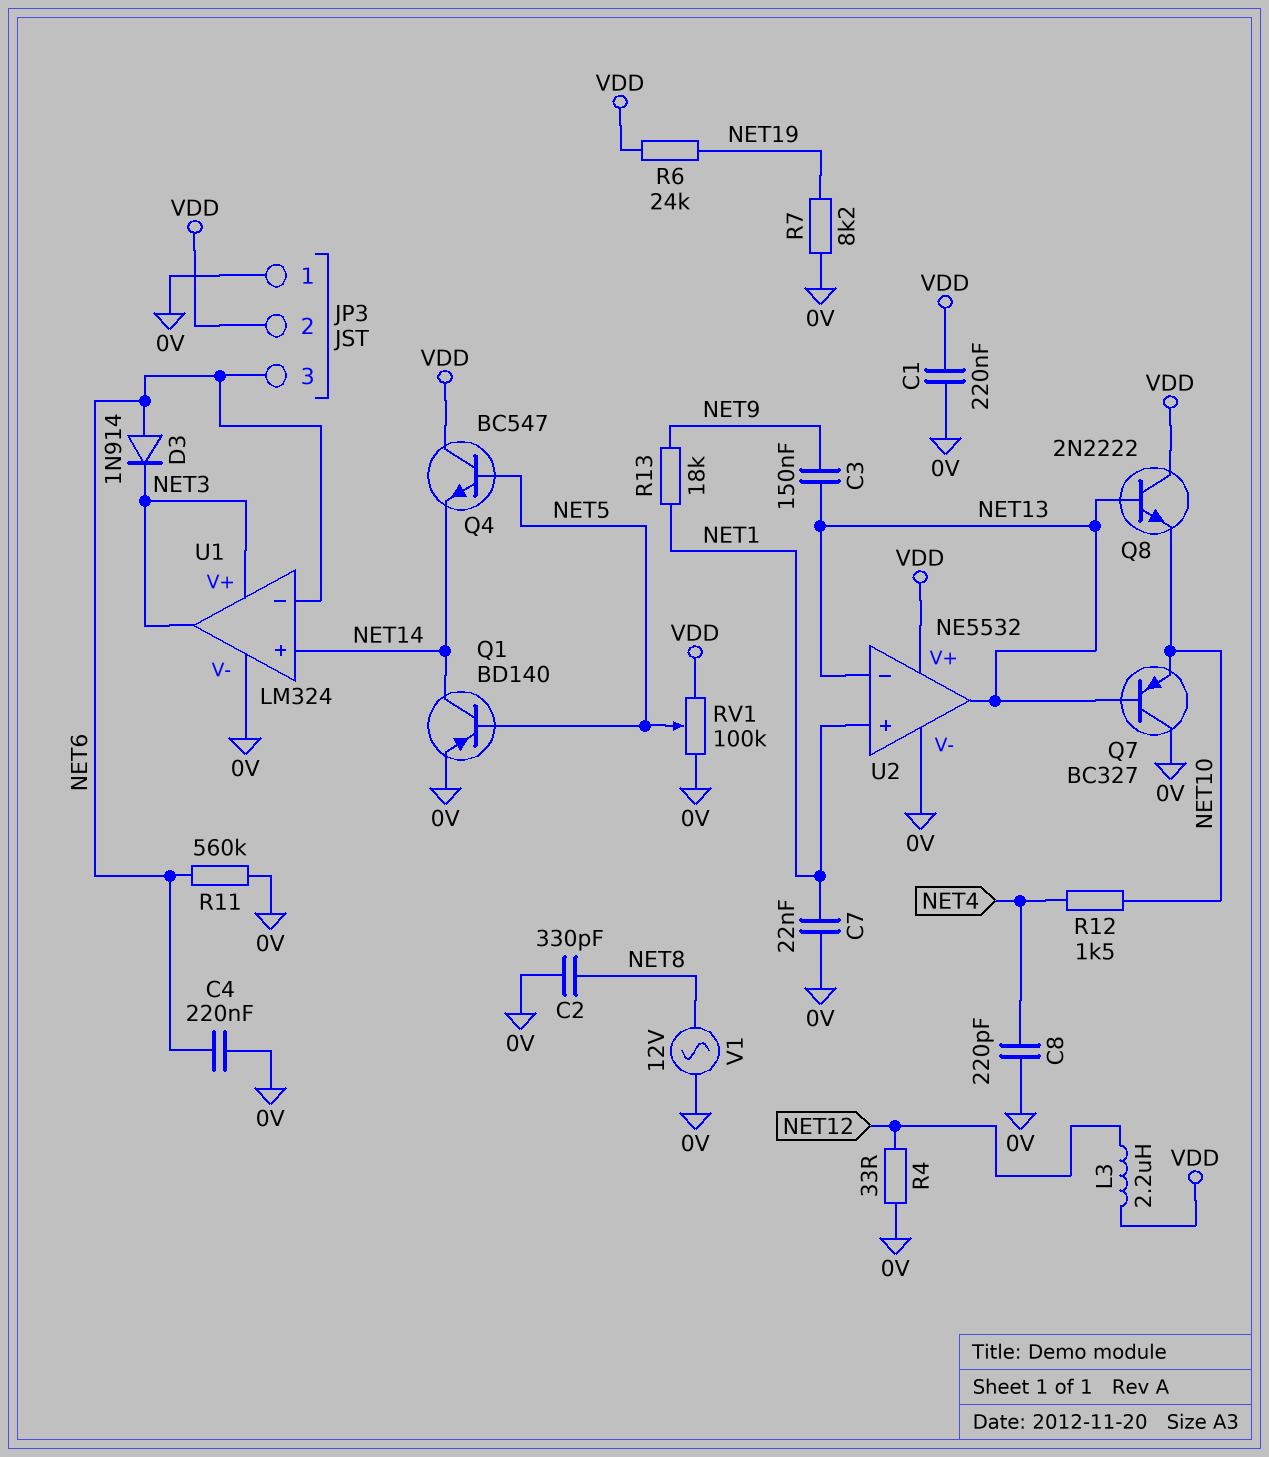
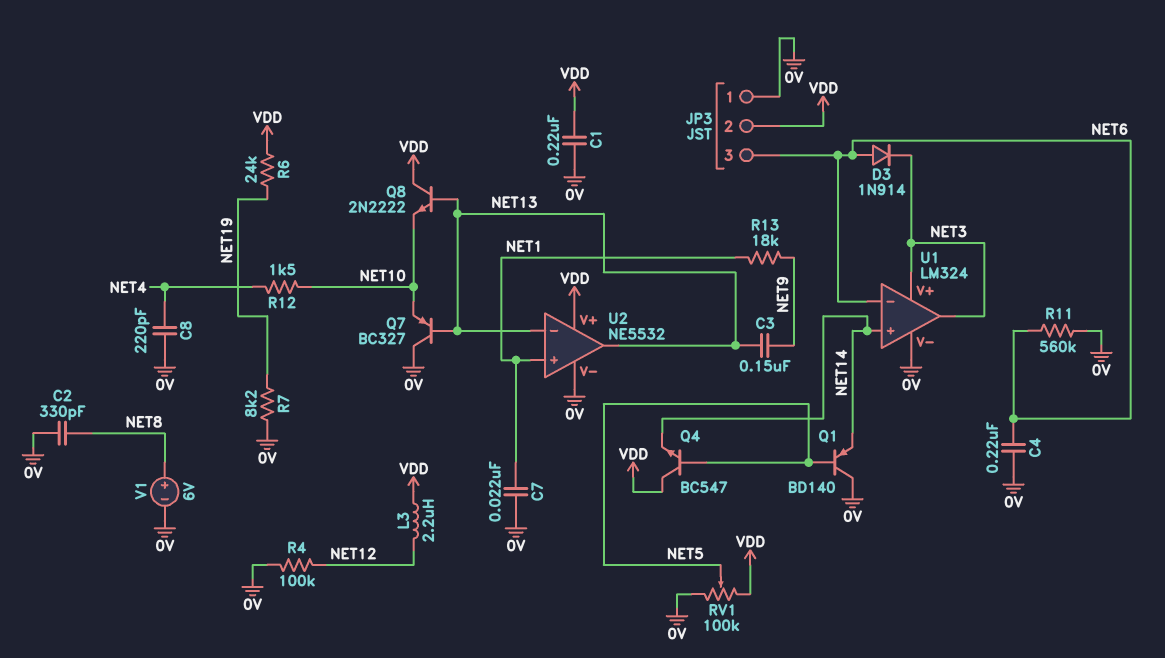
Q1: PNP BD140 (B NET5, C NET14, E 0V) -> PNP BD140 (B NET5, C 0V, E NET14)
R4: 33 (0V, NET12) -> 100k (0V, NET12)
V1: AC 12V (0V, NET8) -> 6V (plus NET8, minus 0V)

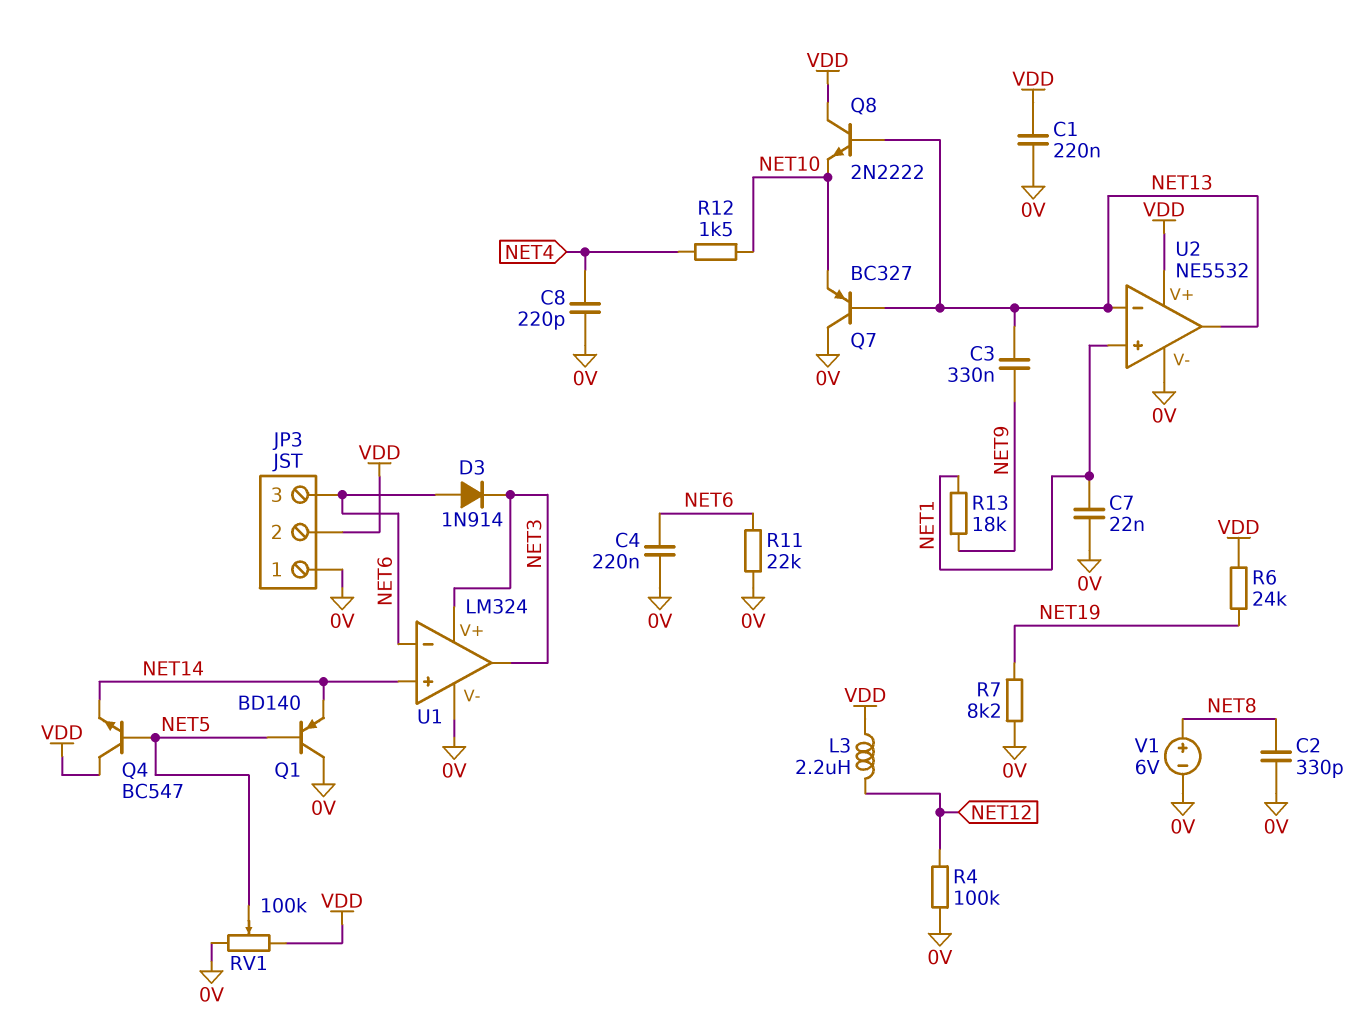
C3: 150nF (NET9, NET13) -> 330nF (NET9, NET13)
R11: 560k (0V, NET6) -> 22k (0V, NET6)

